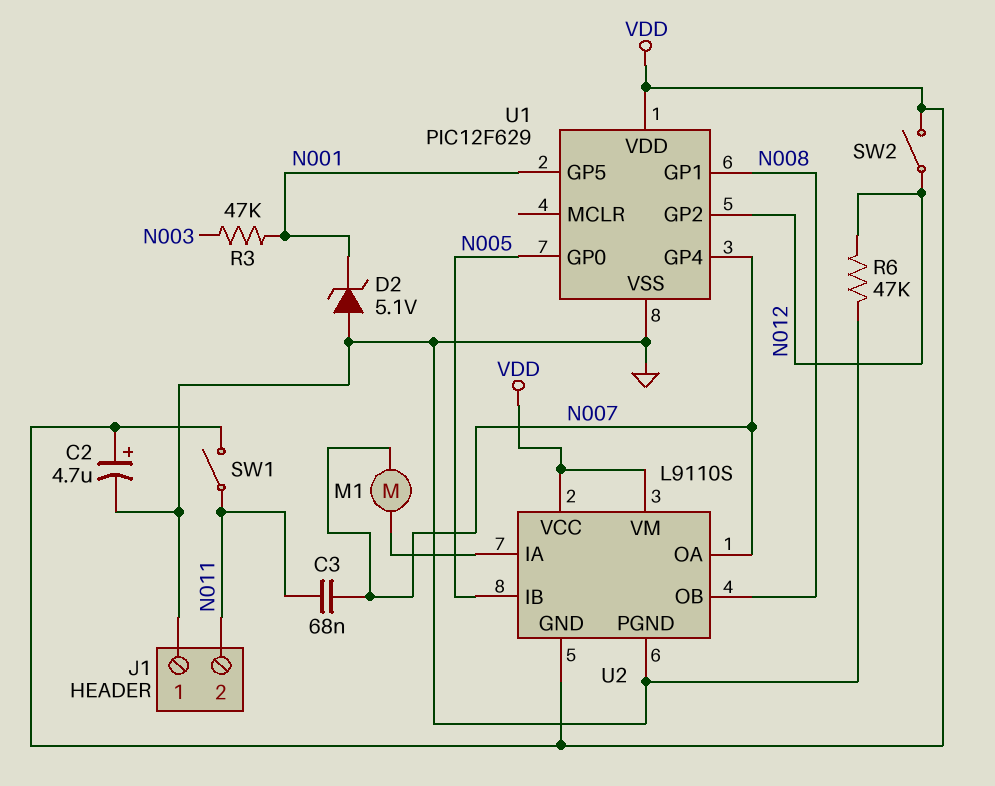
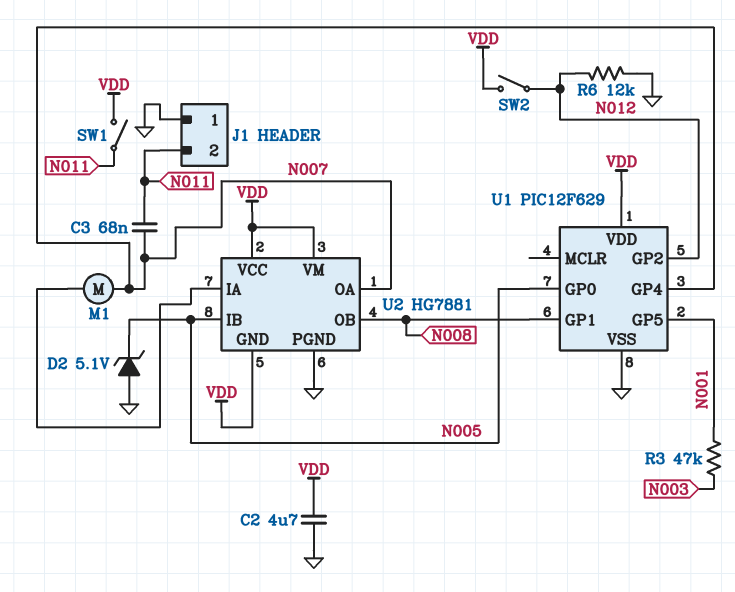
C2: 4.7uF (plus VDD, minus GND) -> 4.7uF (GND, VDD)
D2: zener 5.1V (A GND, K N001) -> zener 5.1V (A GND, K N005)
R6: 47k (GND, N012) -> 12k (GND, N012)
U2: L9110S -> HG7881

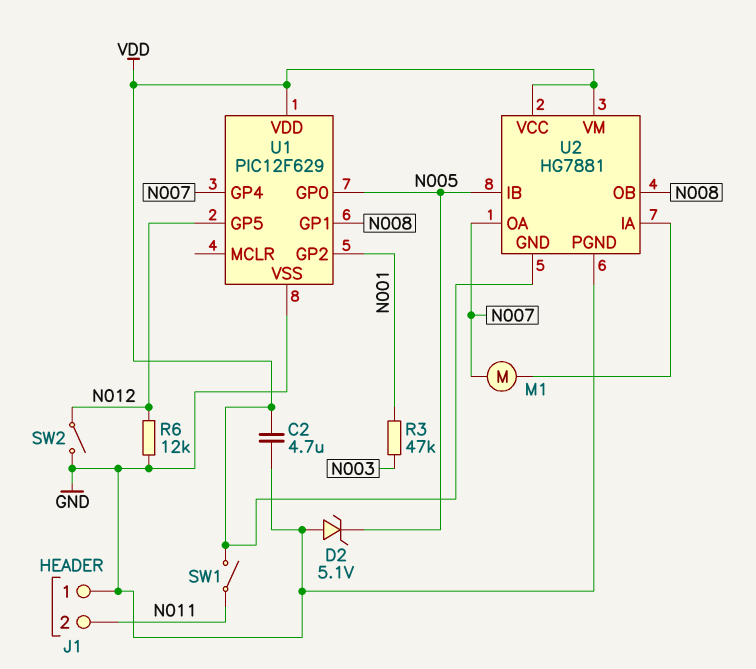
C3: 68nF (N007, N011) -> none
SW2: switch (N012, VDD) -> switch (GND, N012)
U1 pin GP2: N012 -> N001
U1 pin GP5: N001 -> N012

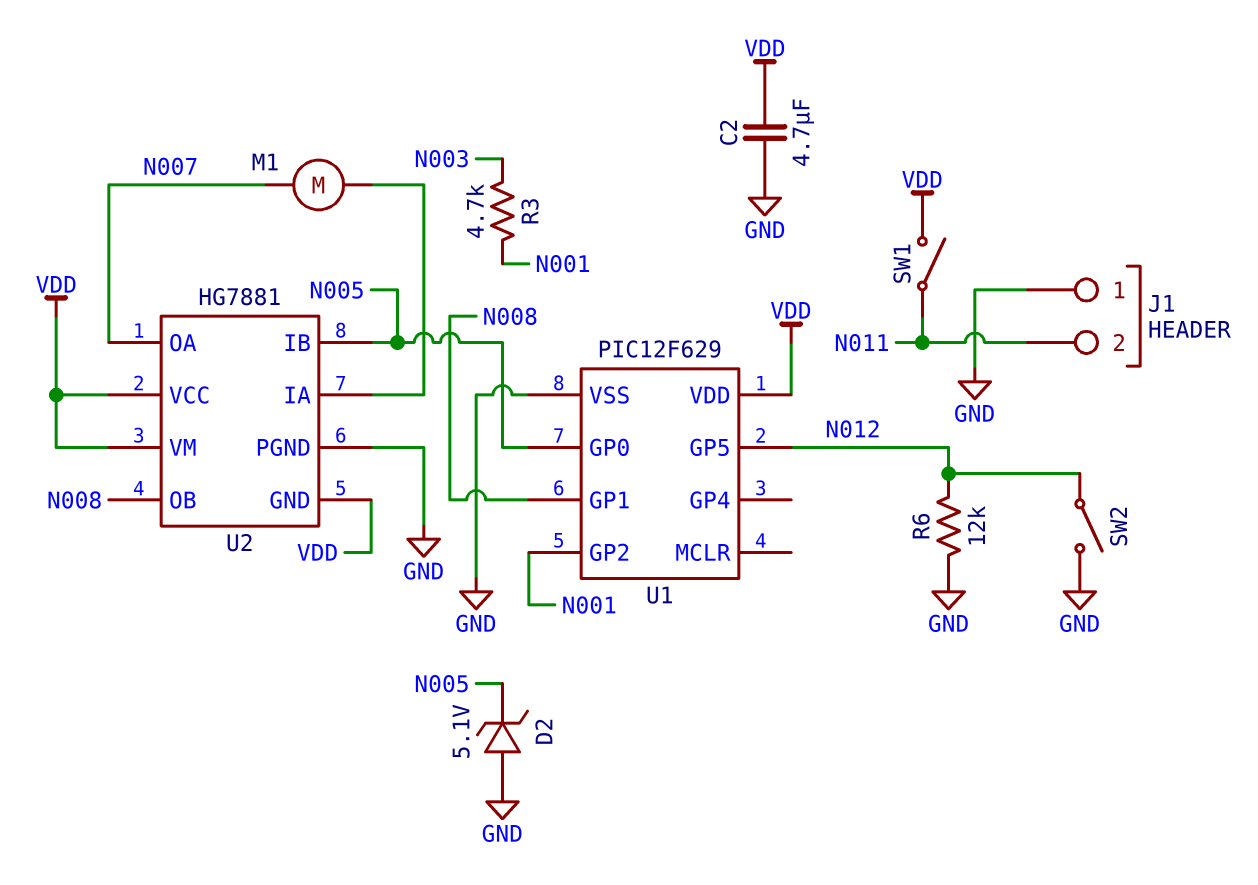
R3: 47k (N001, N003) -> 4.7k (N001, N003)
U1 pin GP4: N007 -> none

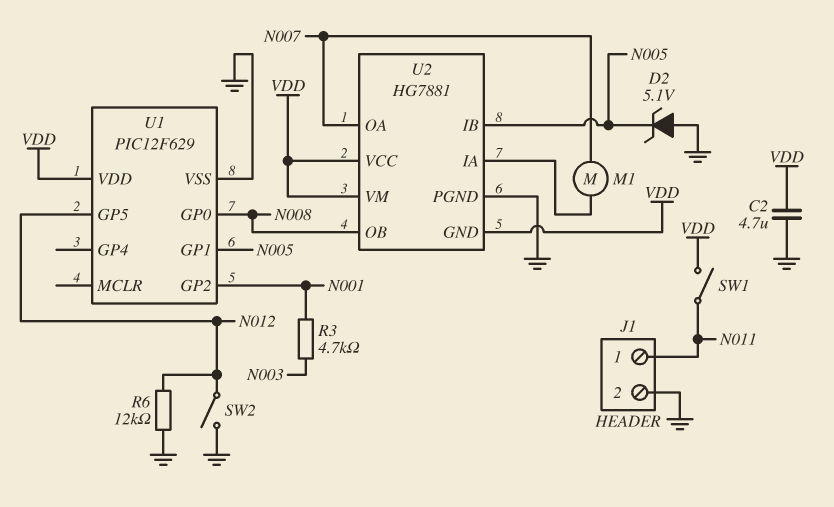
J1 pin 1: GND -> N011
J1 pin 2: N011 -> GND
U1 pin GP0: N005 -> N008
U1 pin GP1: N008 -> N005

